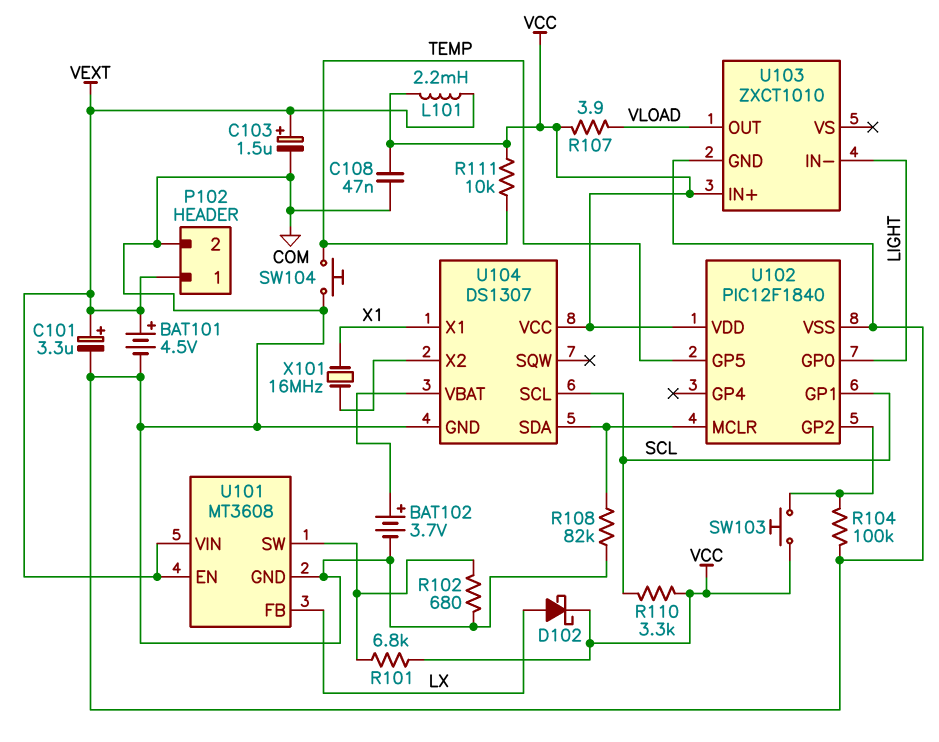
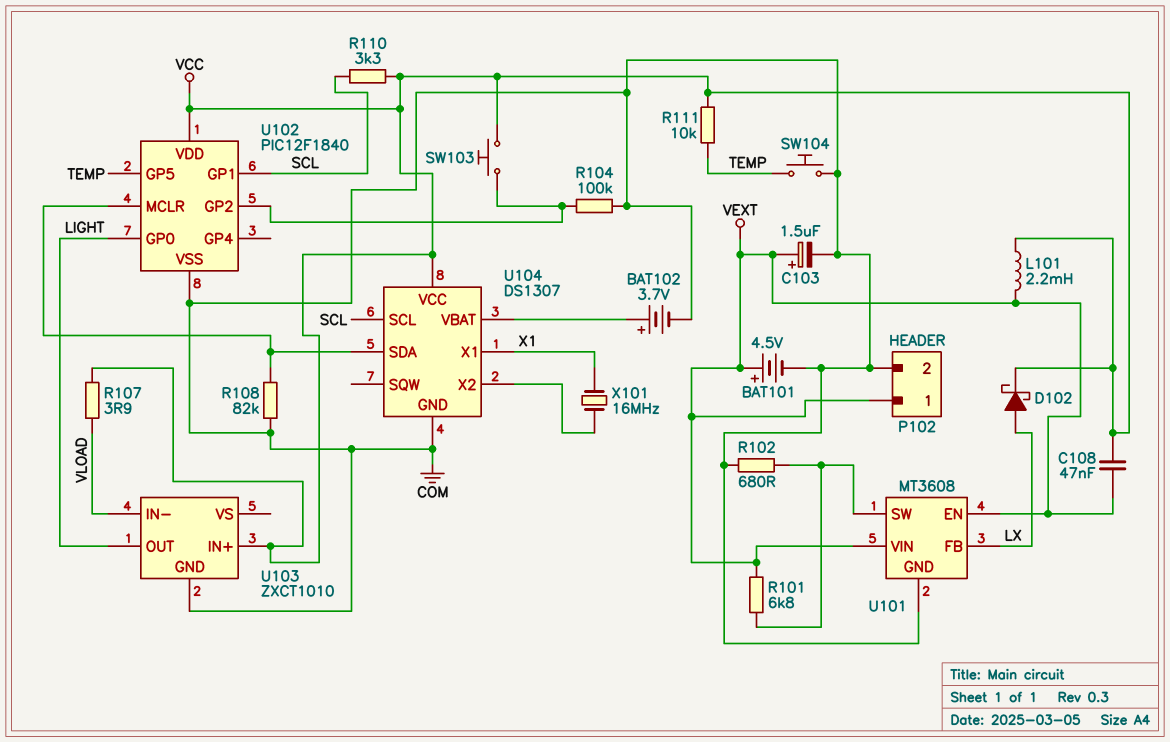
C101: 3.3uF (plus VEXT, minus COM) -> none
C108: 47nF (COM, VCC) -> 47nF (VCC, VEXT)
R101: 6.8k (U101/SW, VCC) -> 6.8k (U101/SW, VEXT)
U103 pin IN-: LIGHT -> VLOAD
U103 pin OUT: VLOAD -> LIGHT

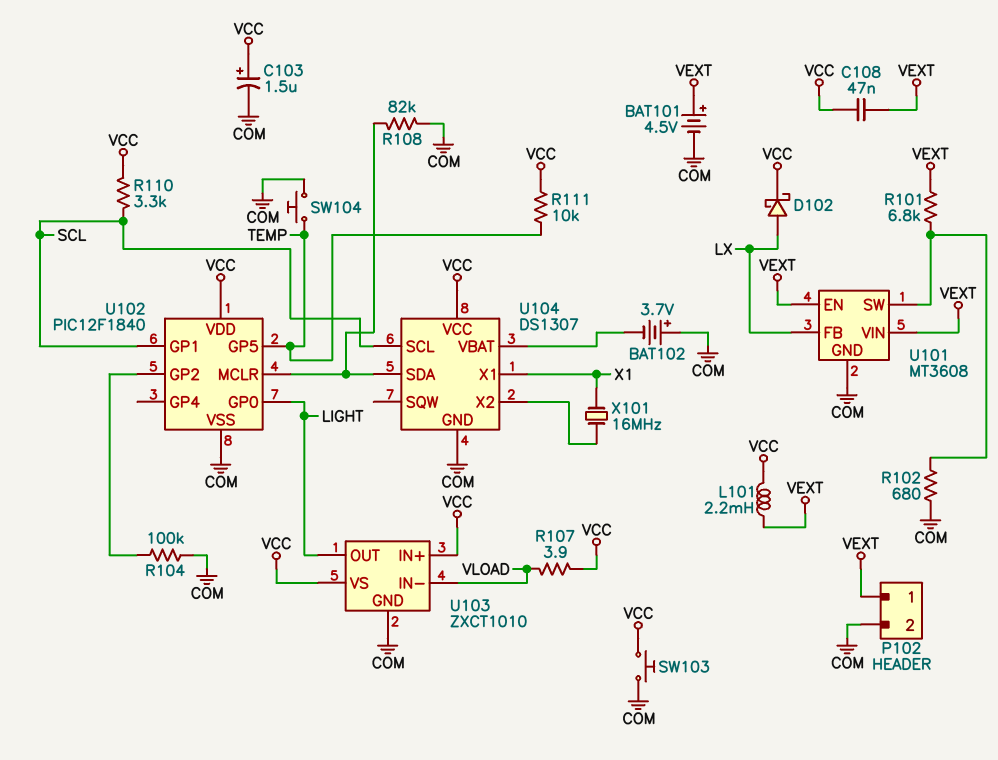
BAT102: 3.7V (plus U104/VBAT, minus COM) -> 3.7V (plus COM, minus U104/VBAT)
C103: 1.5uF (plus VEXT, minus COM) -> 1.5uF (plus VCC, minus COM)
SW103: button (U102/GP2, VCC) -> button (COM, VCC)
U103 pin VS: none -> VCC

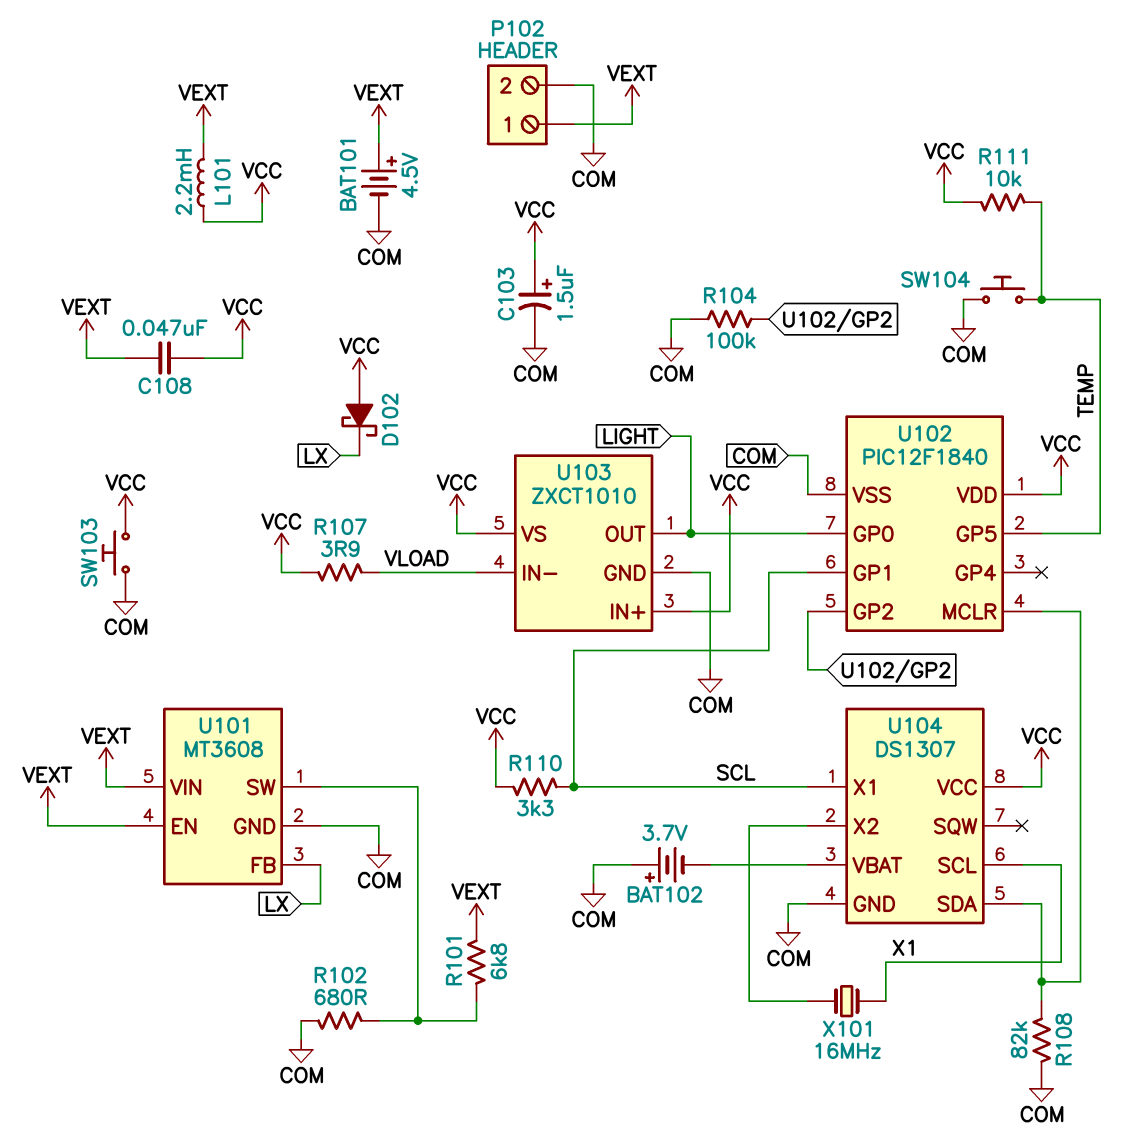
D102: schottky (A LX, K VCC) -> schottky (A VCC, K LX)
U104 pin SCL: SCL -> X1
U104 pin X1: X1 -> SCL

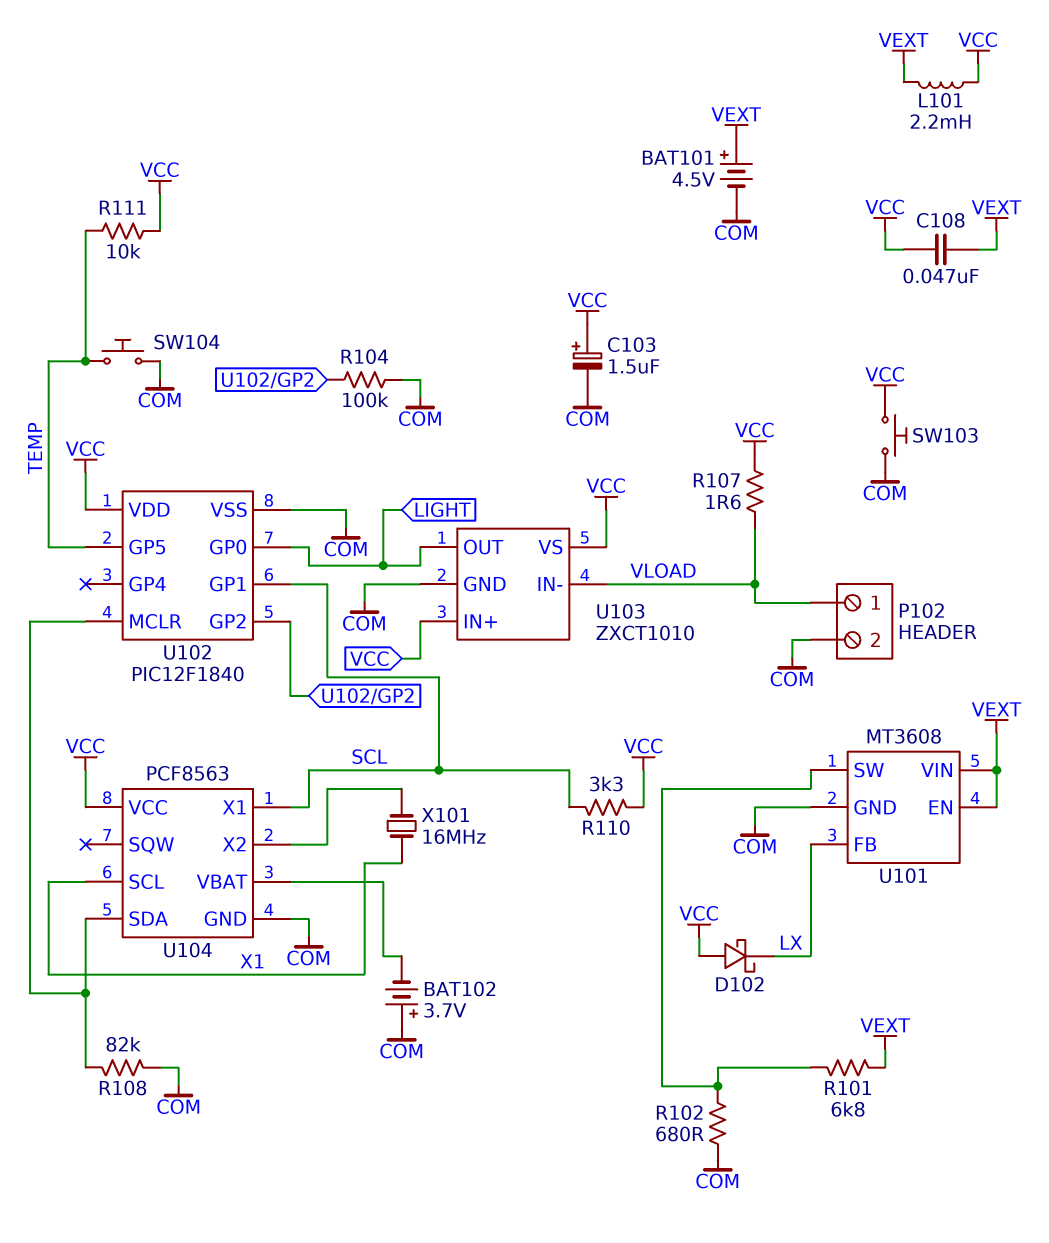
P102 pin 1: VEXT -> VLOAD
R107: 3.9 (VCC, VLOAD) -> 1.6 (VCC, VLOAD)
U104: DS1307 -> PCF8563

